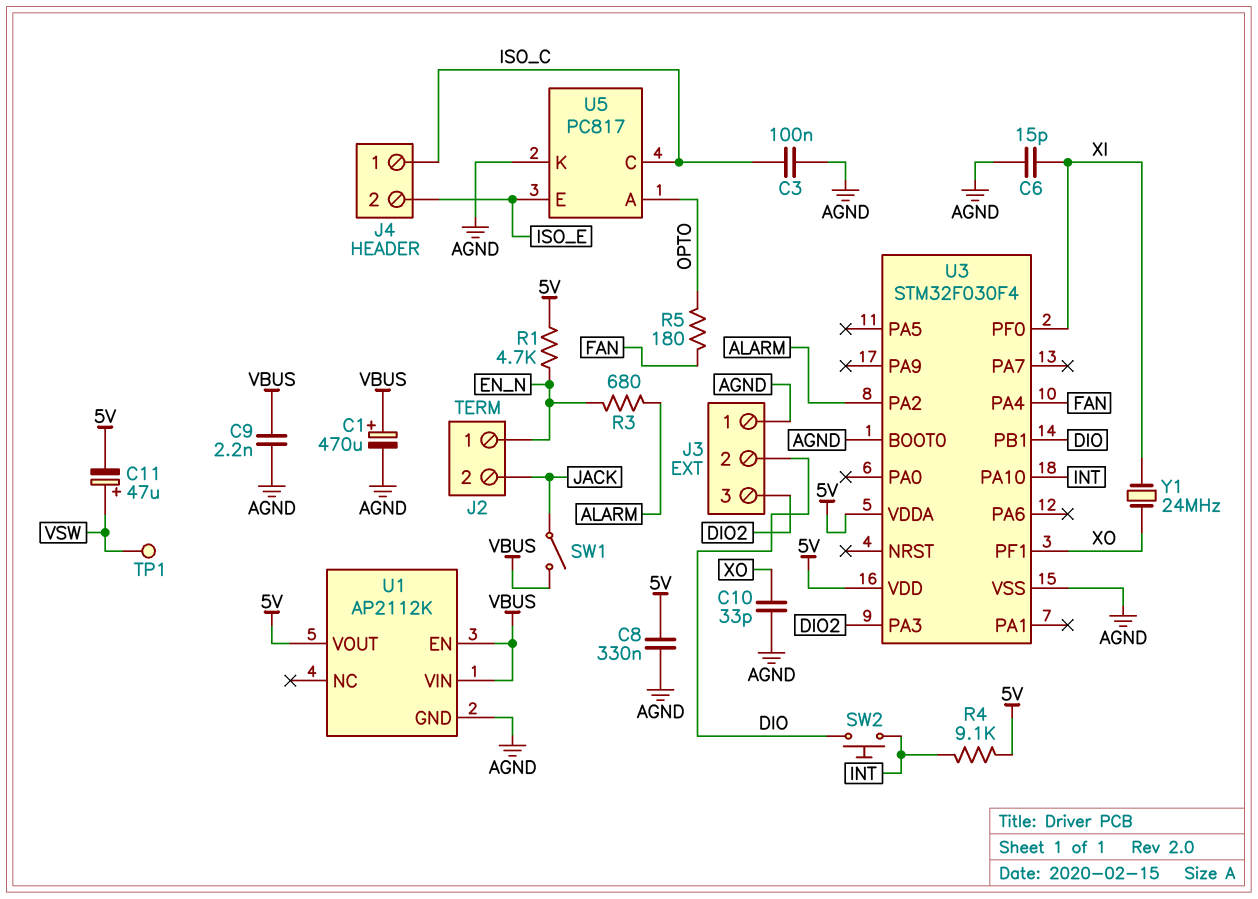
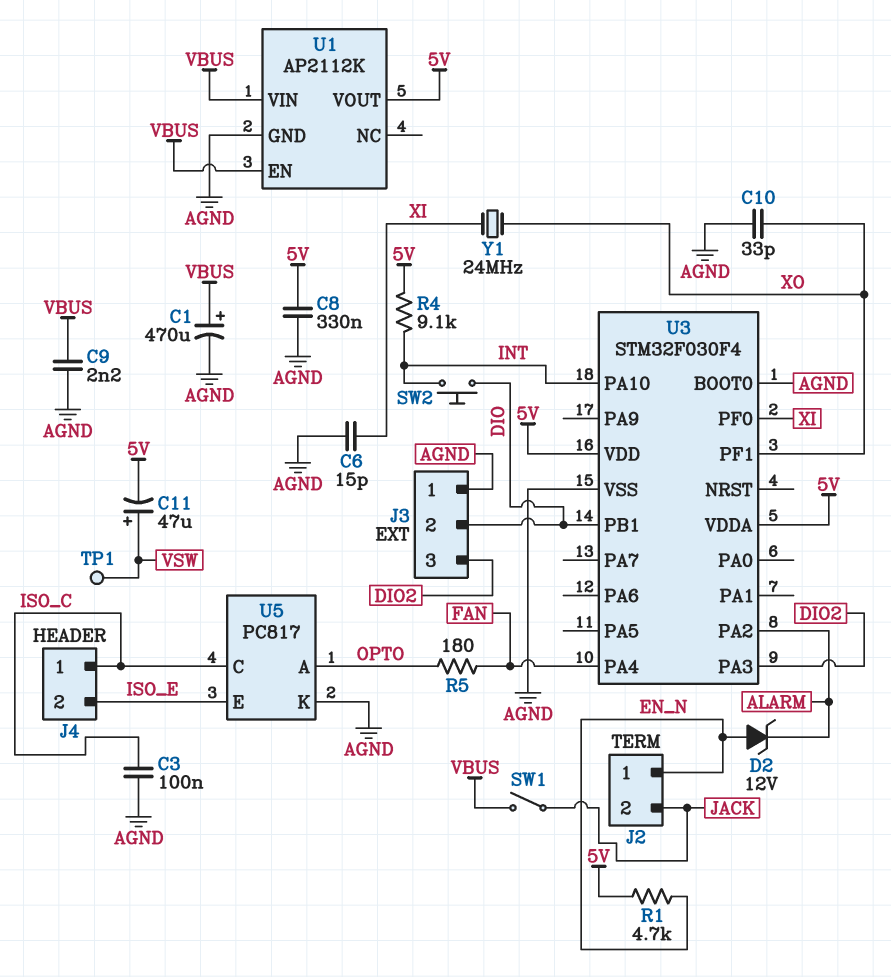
D2: none -> zener 12V (A EN_N, K ALARM)
R3: 680 (ALARM, EN_N) -> none

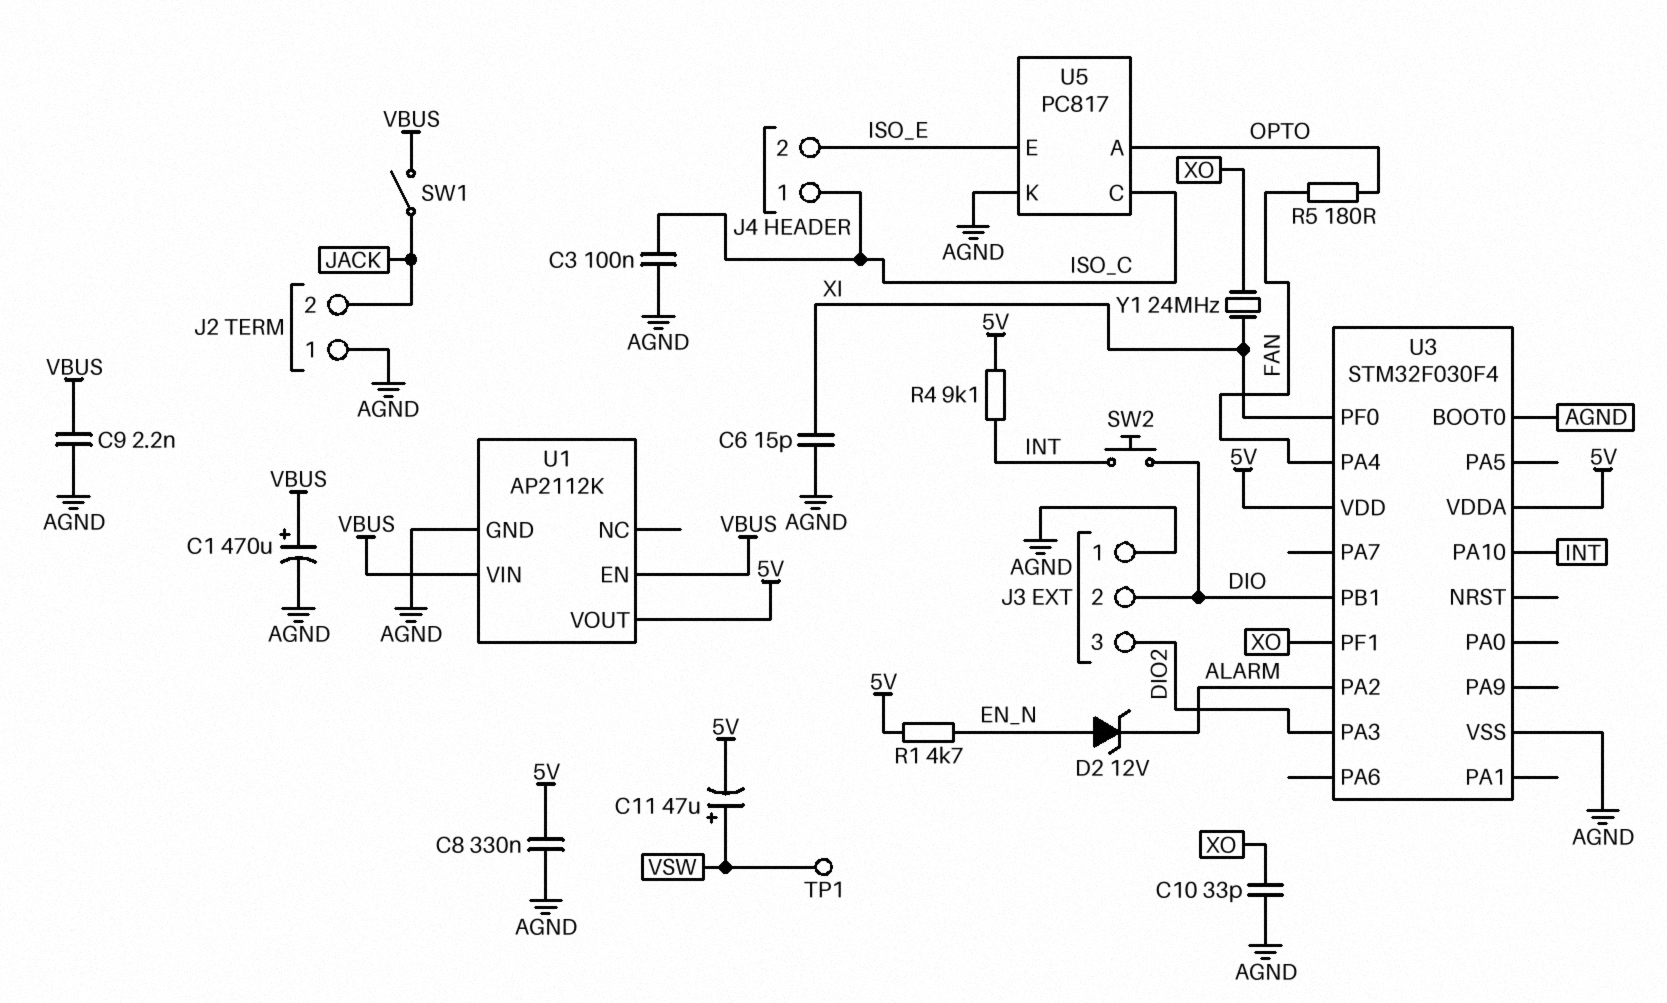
J2 pin 1: EN_N -> AGND

